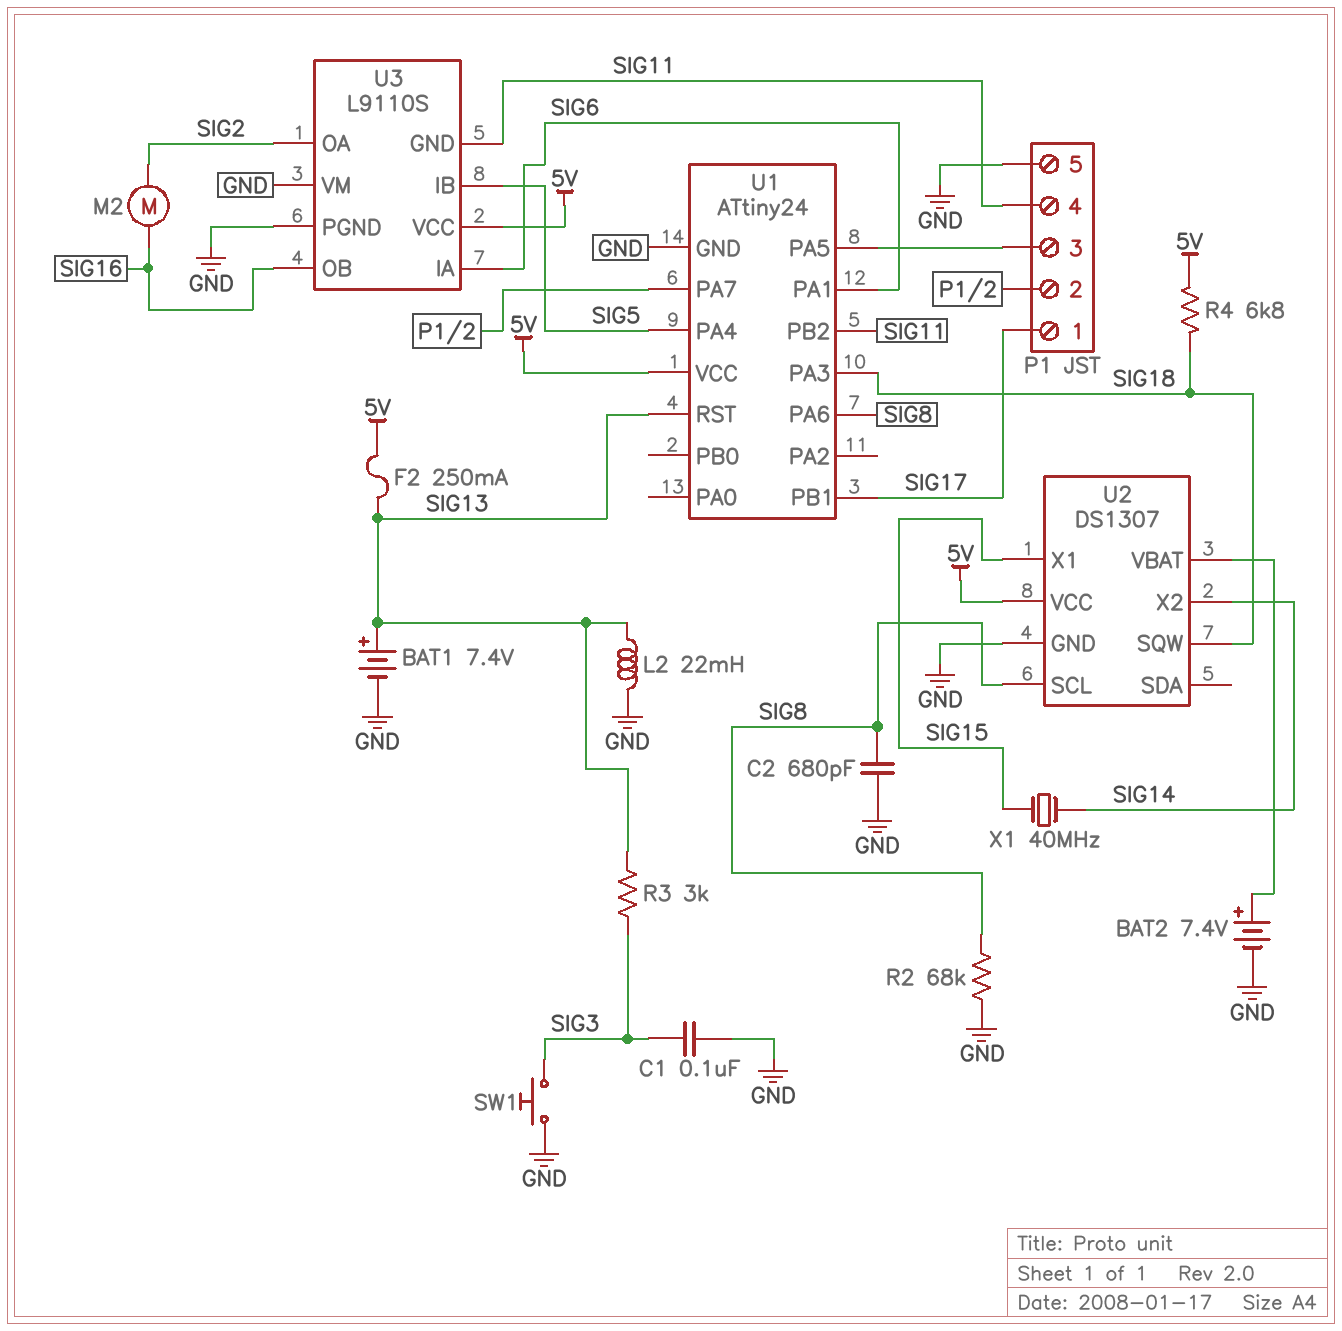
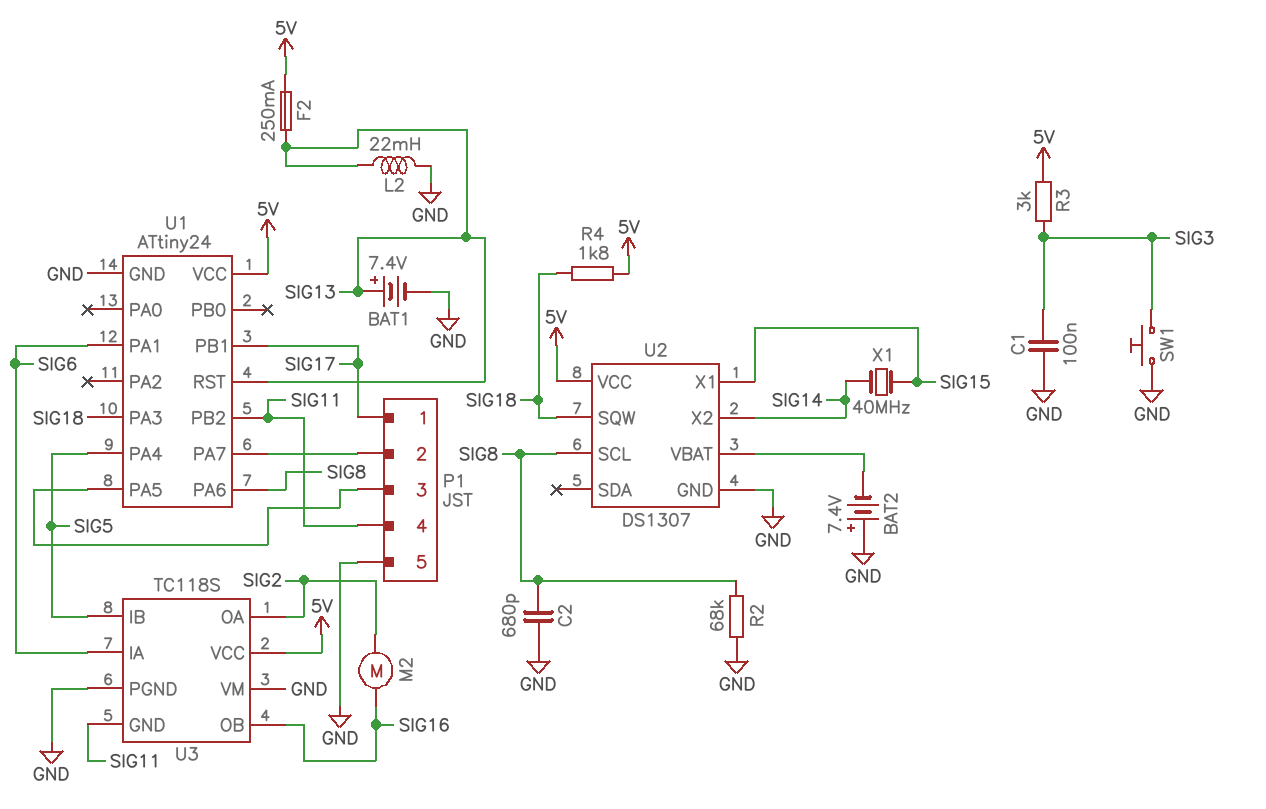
BAT2: 7.4V (plus U2/VBAT, minus GND) -> 7.4V (plus GND, minus U2/VBAT)
R3: 3k (SIG3, SIG13) -> 3k (5V, SIG3)
R4: 6.8k (5V, SIG18) -> 1.8k (5V, SIG18)
U3: L9110S -> TC118S

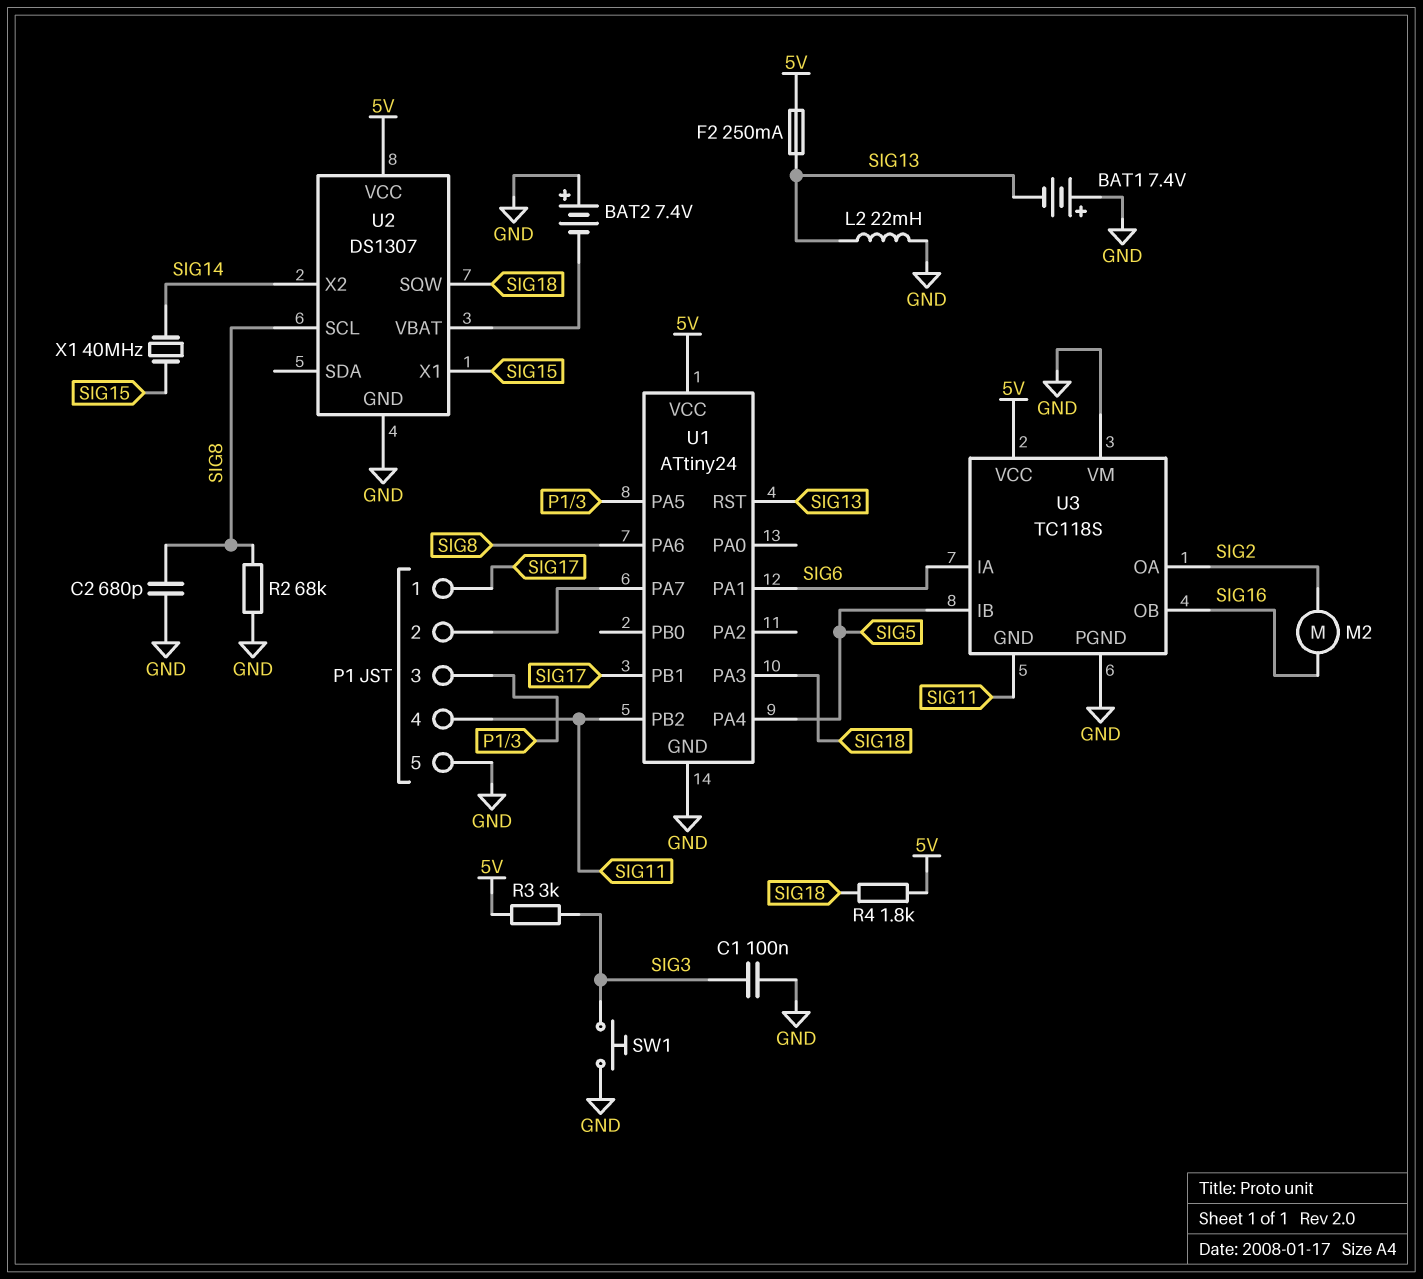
BAT1: 7.4V (plus SIG13, minus GND) -> 7.4V (plus GND, minus SIG13)

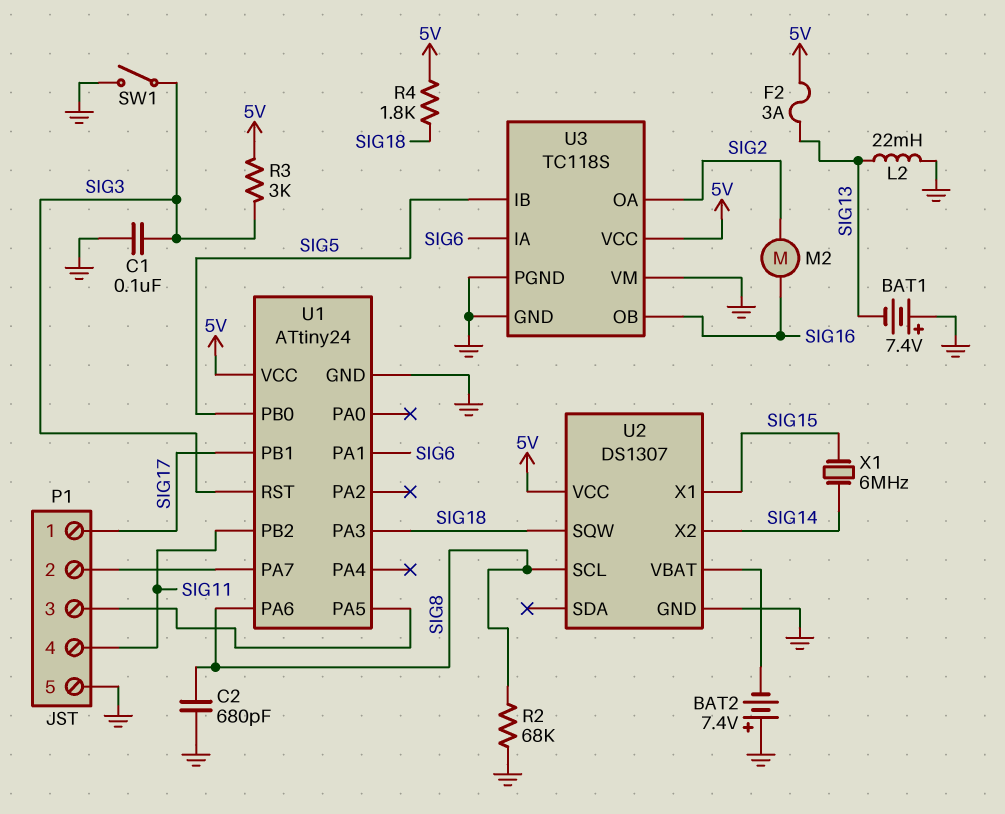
F2: 250mA (5V, SIG13) -> 3A (5V, SIG13)
SW1: button (GND, SIG3) -> switch (GND, SIG3)
U1 pin PA4: SIG5 -> none
U1 pin PB0: none -> SIG5
U1 pin RST: SIG13 -> SIG3
U3 pin GND: SIG11 -> GND
X1: 40MHz (SIG14, SIG15) -> 6MHz (SIG14, SIG15)

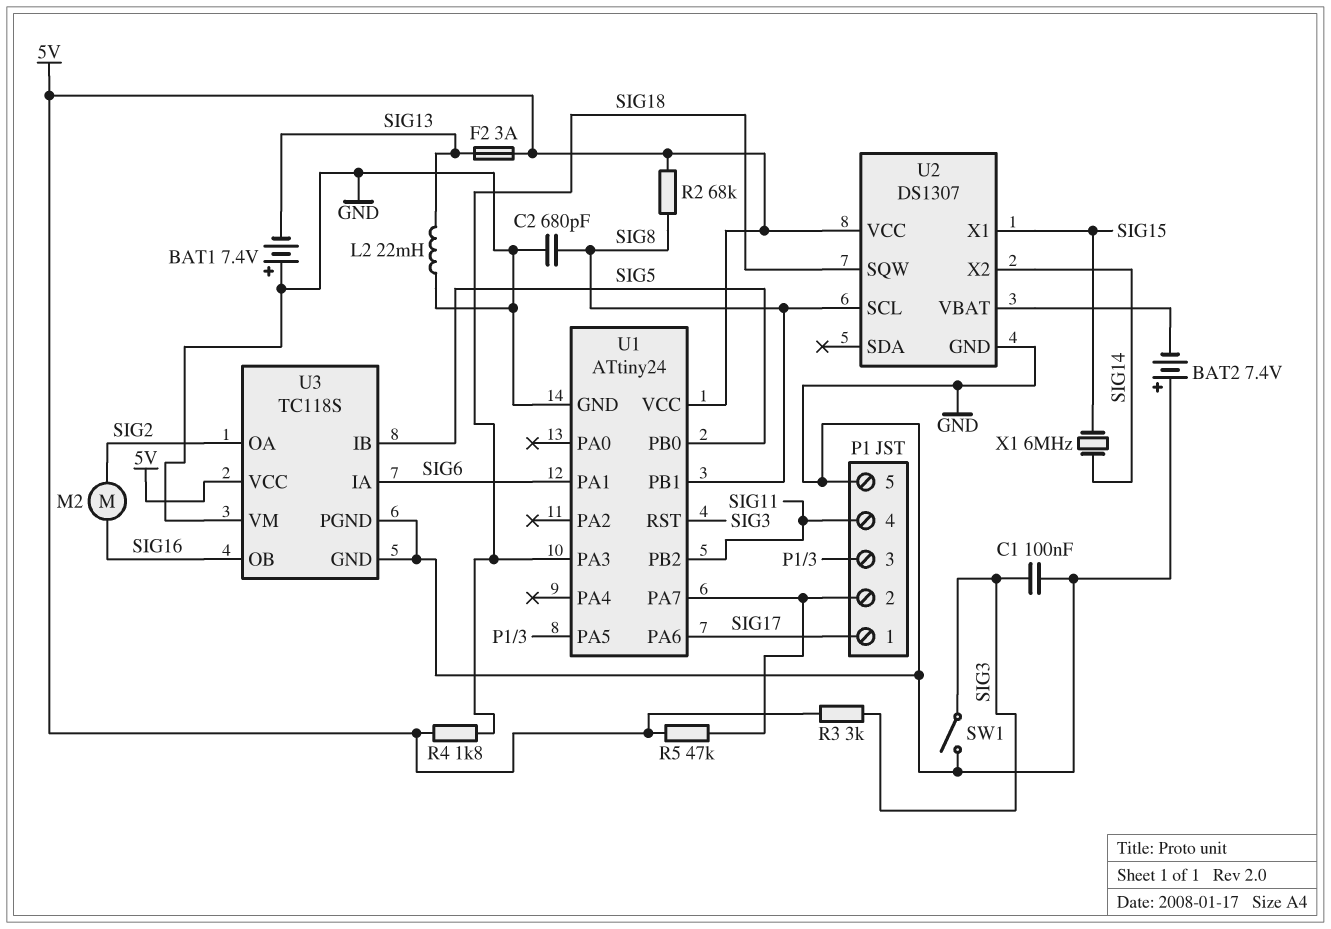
R2: 68k (GND, SIG8) -> 68k (5V, SIG8)
R5: none -> 47k (5V, P1/2)
U1 pin PA6: SIG8 -> SIG17
U1 pin PB1: SIG17 -> SIG8

